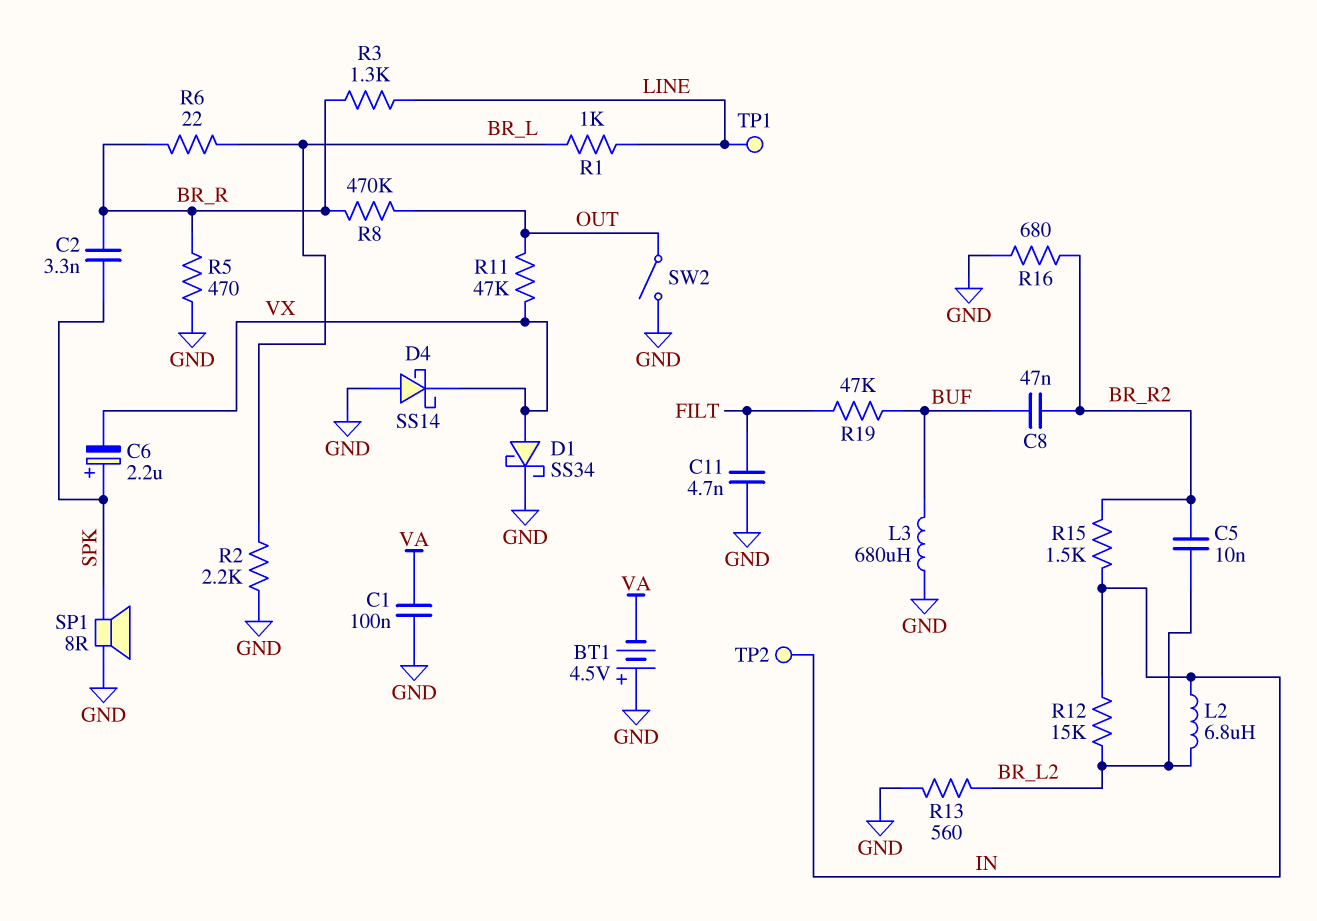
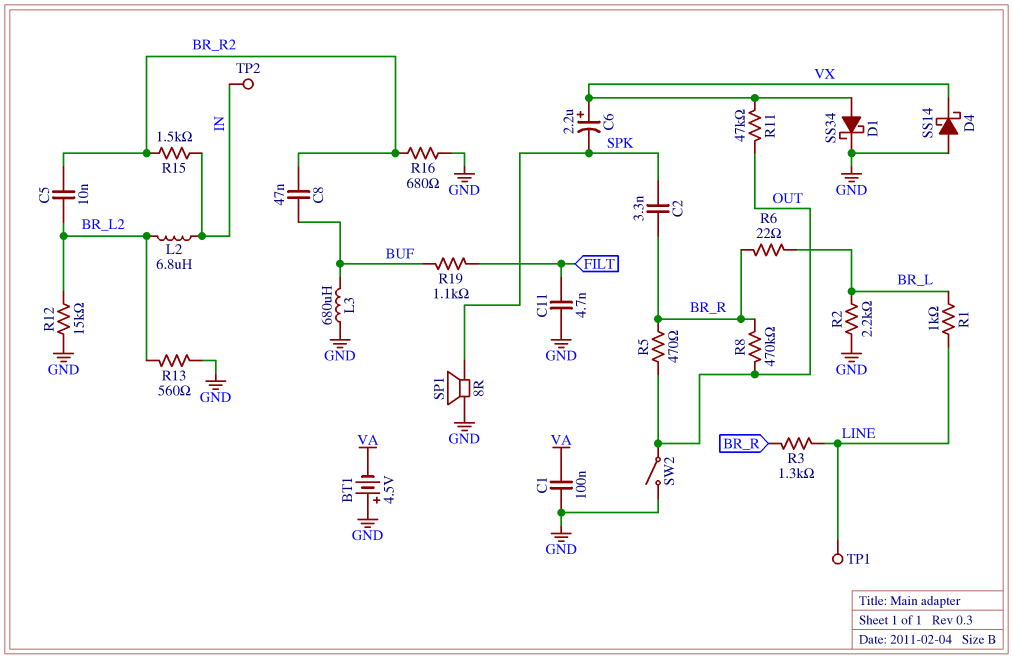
C6: 2.2uF (plus SPK, minus VX) -> 2.2uF (plus VX, minus SPK)
R5: 470 (BR_R, GND) -> 470 (BR_R, OUT)
R12: 15k (BR_L2, IN) -> 15k (BR_L2, GND)
R19: 47k (BUF, FILT) -> 1.1k (BUF, FILT)

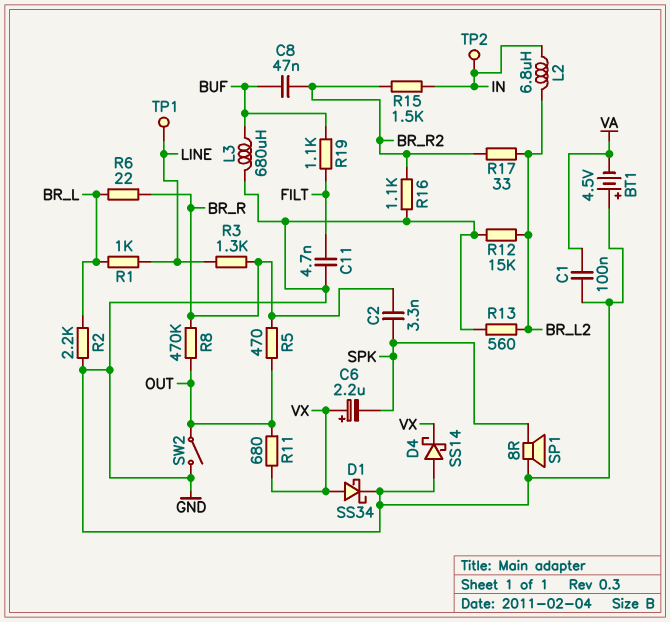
C5: 10nF (BR_L2, BR_R2) -> none
R11: 47k (OUT, VX) -> 680 (OUT, VX)
R16: 680 (BR_R2, GND) -> 1.1k (BR_R2, GND)
R17: none -> 33 (BR_L2, BR_R2)

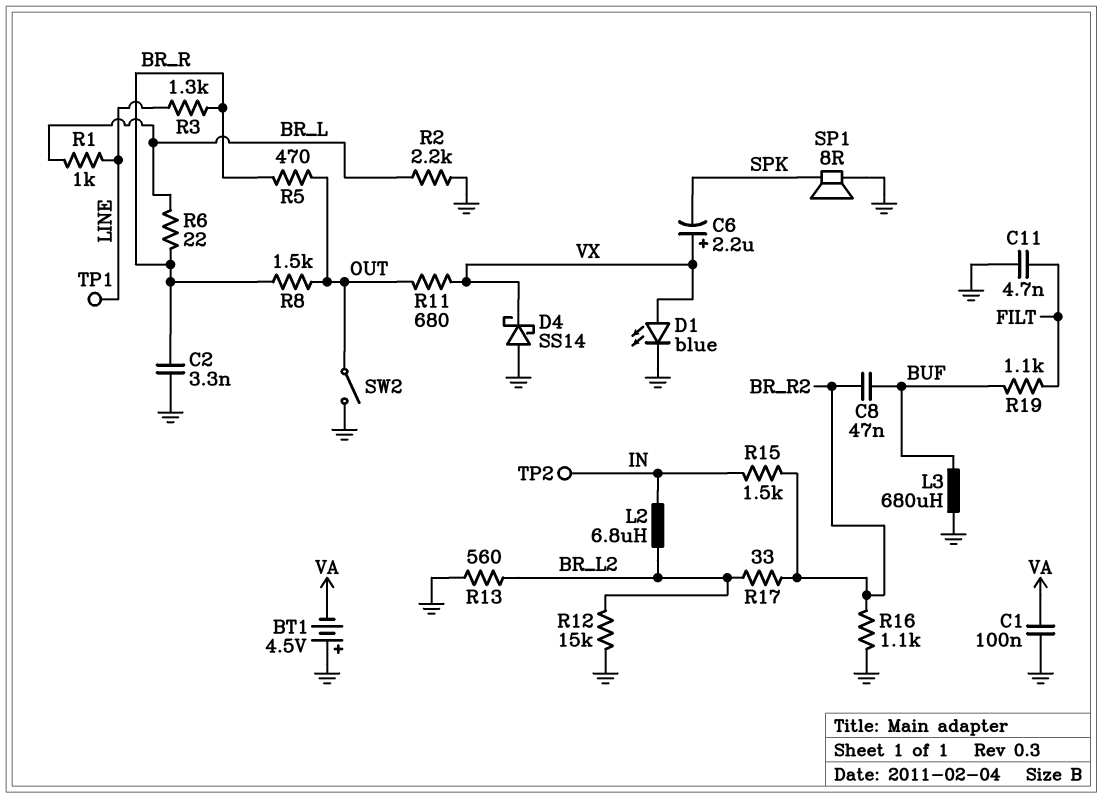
C2: 3.3nF (BR_R, SPK) -> 3.3nF (BR_R, GND)
D1: schottky SS34 (A VX, K GND) -> LED blue (A VX, K GND)
R8: 470k (BR_R, OUT) -> 1.5k (BR_R, OUT)

